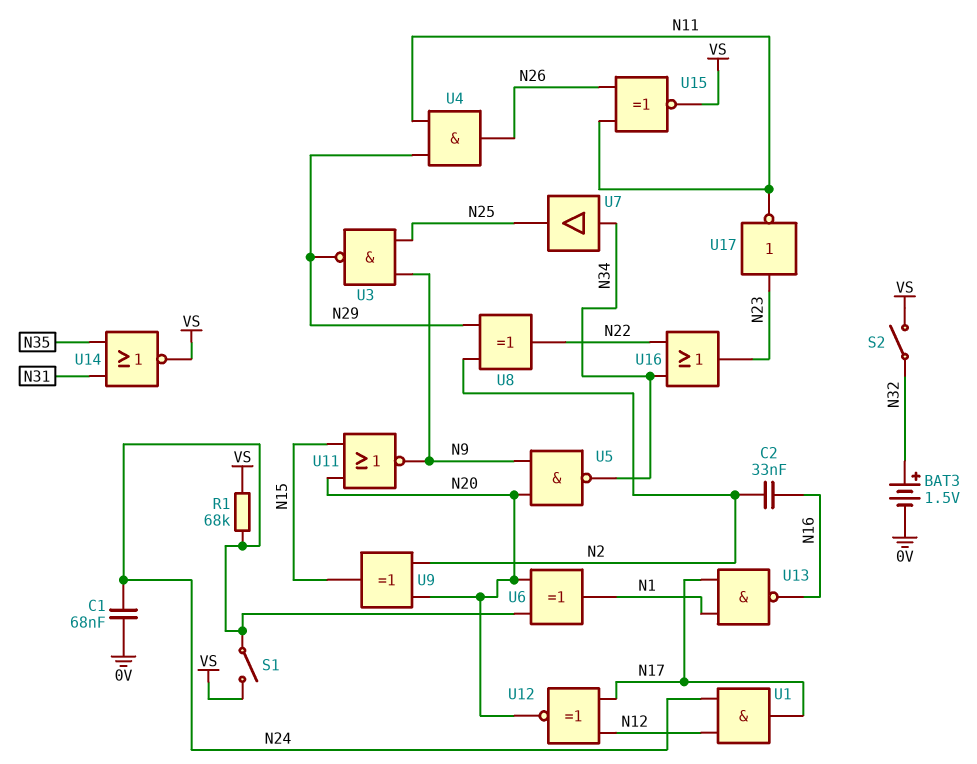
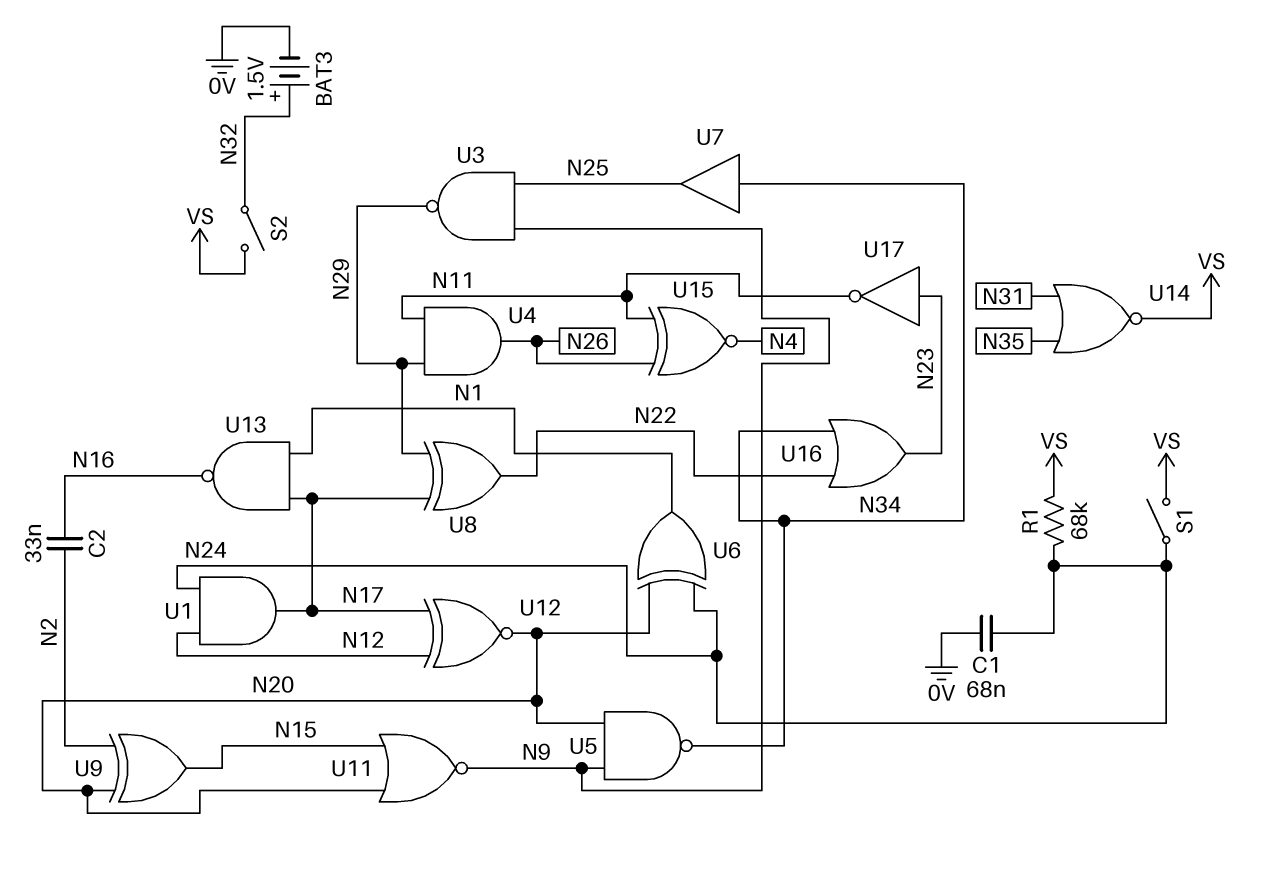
U8: XOR (in N2, in N29, out N22) -> XOR (in N17, in N29, out N22)
U15: XNOR (in N11, in N26, out VS) -> XNOR (in N11, in N26, out N4)

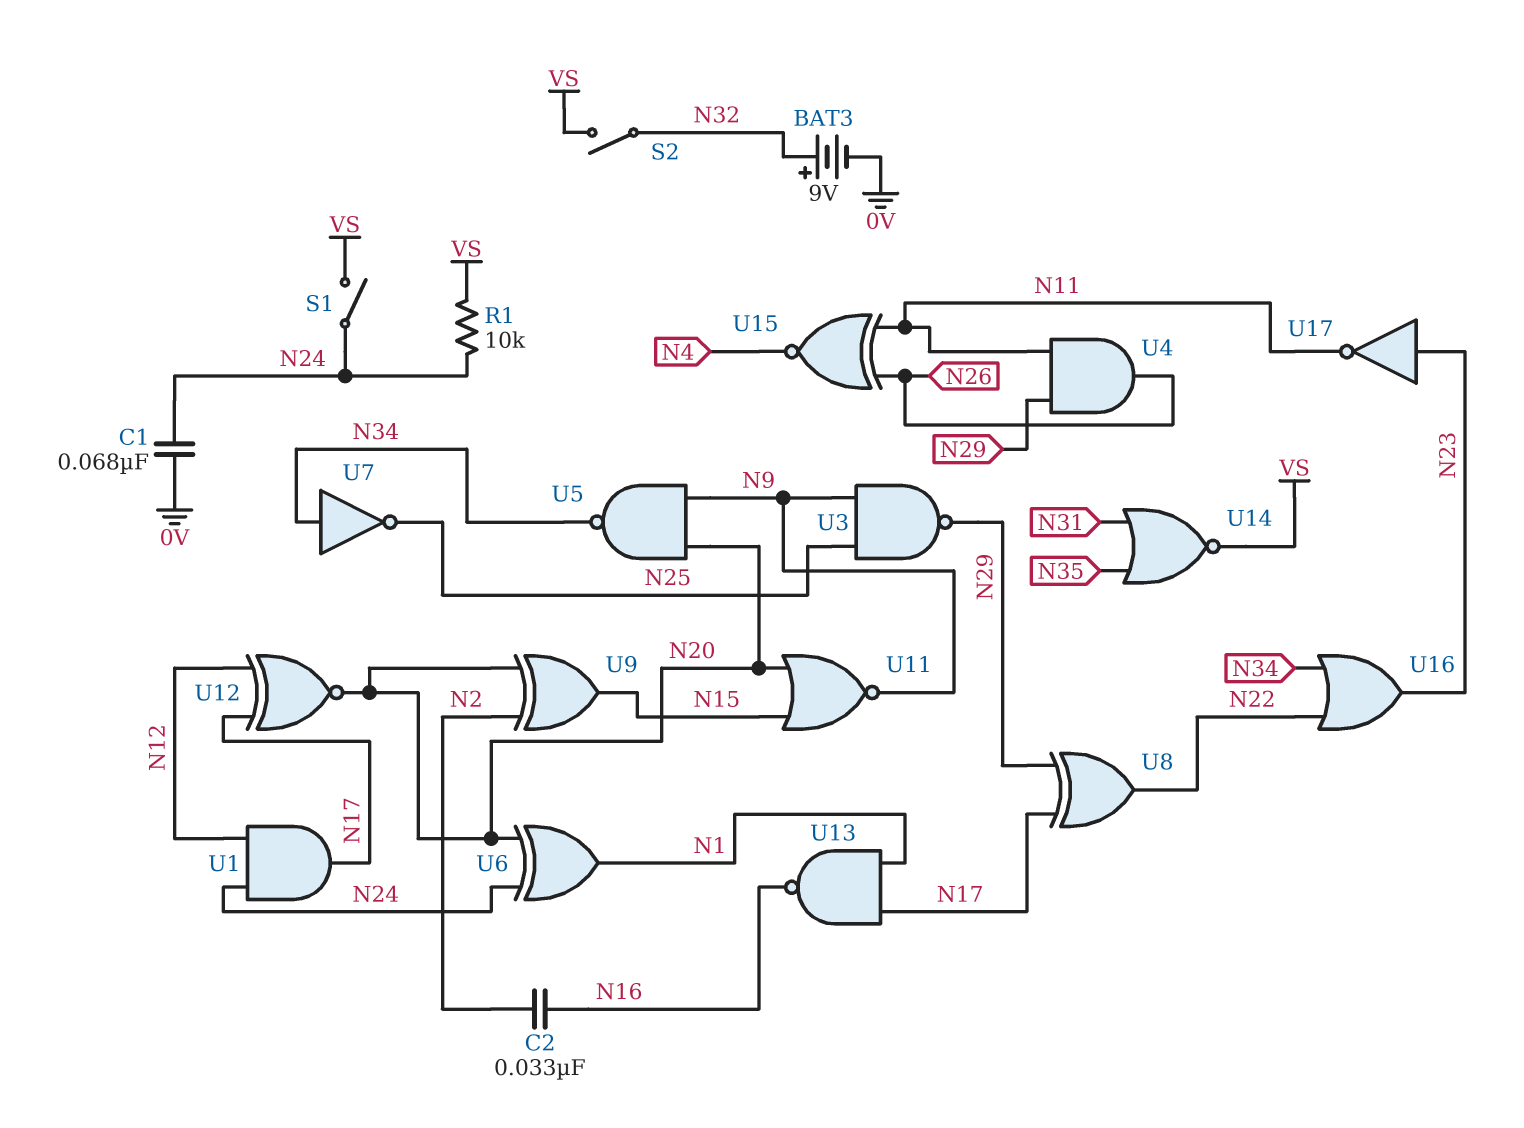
BAT3: 1.5V (plus N32, minus 0V) -> 9V (plus N32, minus 0V)
R1: 68k (N24, VS) -> 10k (N24, VS)
U7: buffer (in N34, out N25) -> NOT (in N34, out N25)

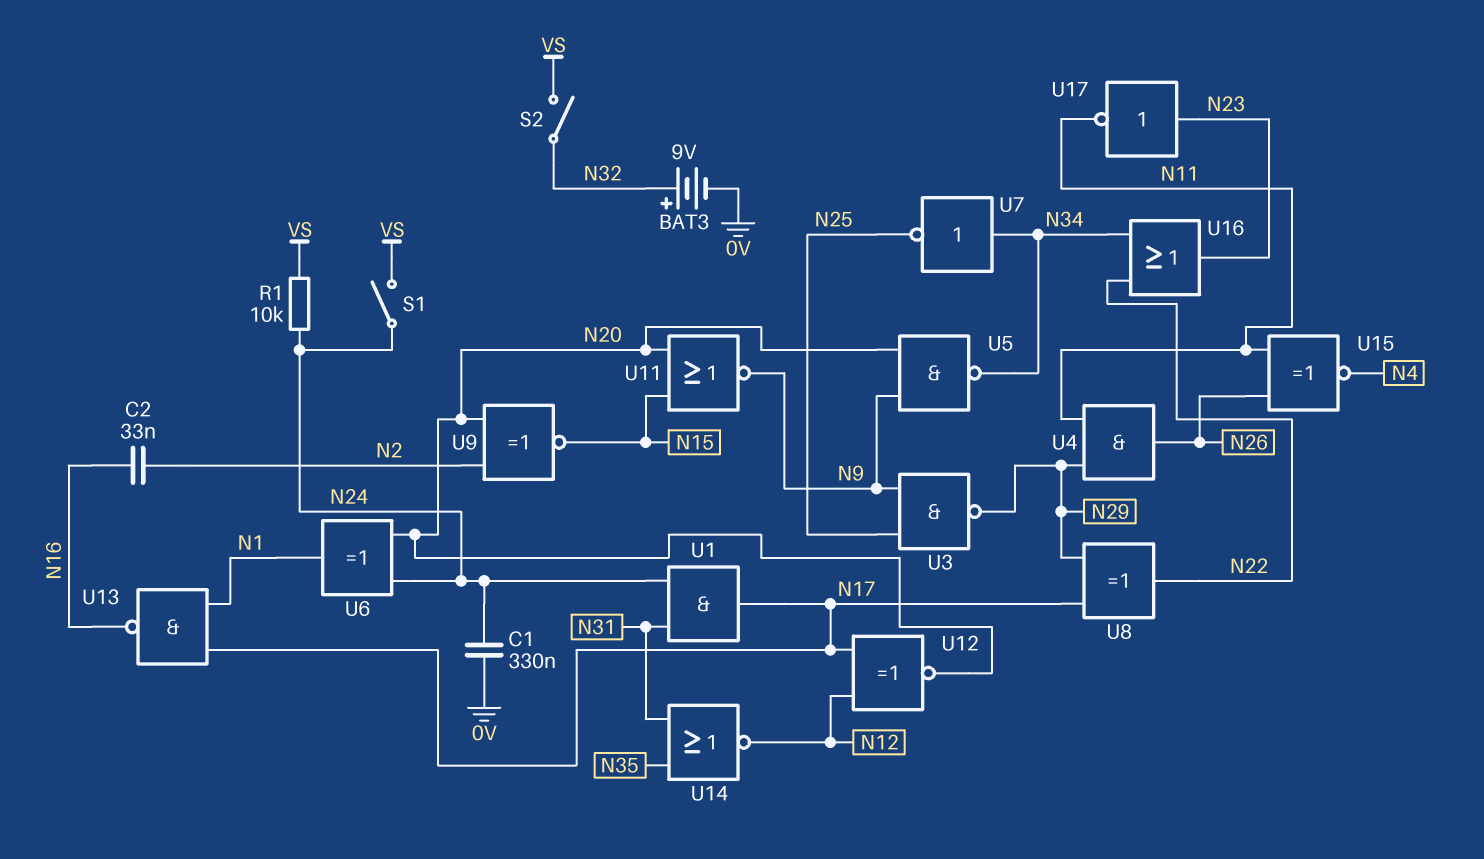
C1: 68nF (0V, N24) -> 330nF (0V, N24)
U1: AND (in N12, in N24, out N17) -> AND (in N24, in N31, out N17)
U9: XOR (in N2, in N20, out N15) -> XNOR (in N2, in N20, out N15)
U14: NOR (in N31, in N35, out VS) -> NOR (in N31, in N35, out N12)

